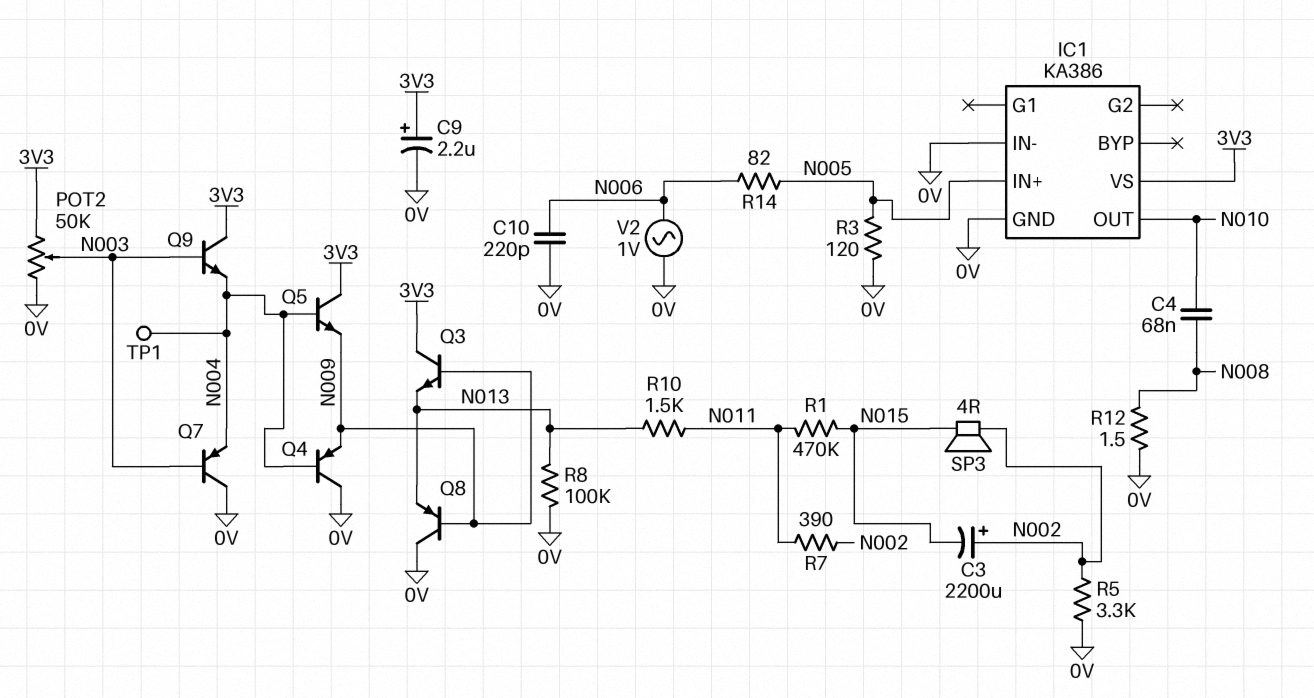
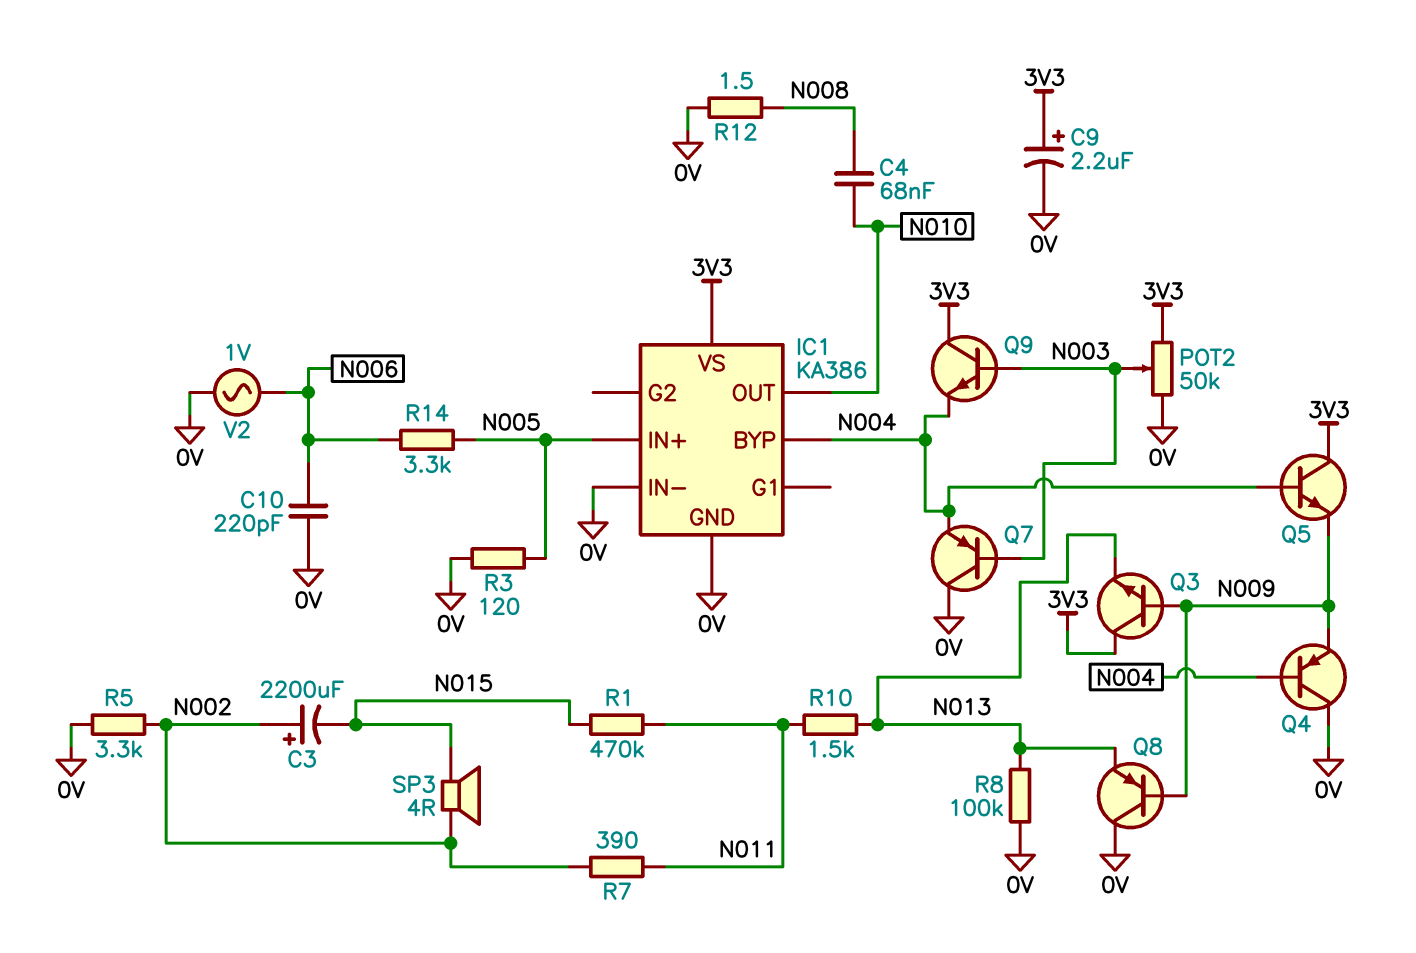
IC1 pin BYP: none -> N004
R14: 82 (N005, N006) -> 3.3k (N005, N006)
TP1: test point (N004) -> none

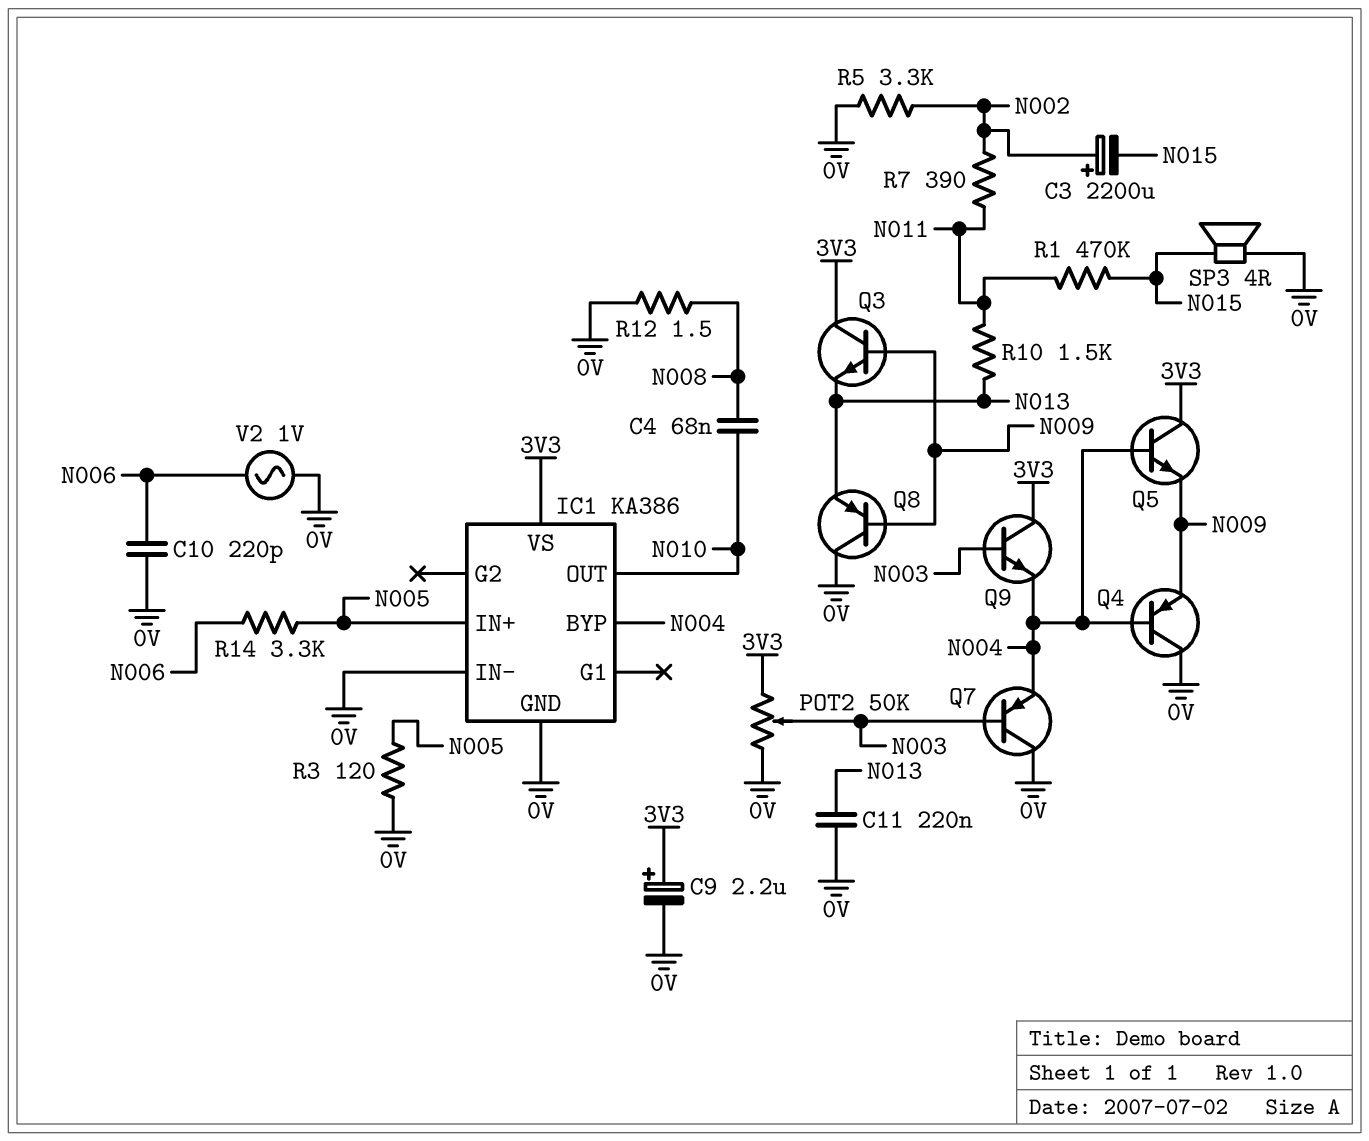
C11: none -> 220nF (0V, N013)
R8: 100k (0V, N013) -> none
SP3: speaker 4R (N002, N015) -> speaker 4R (0V, N015)

